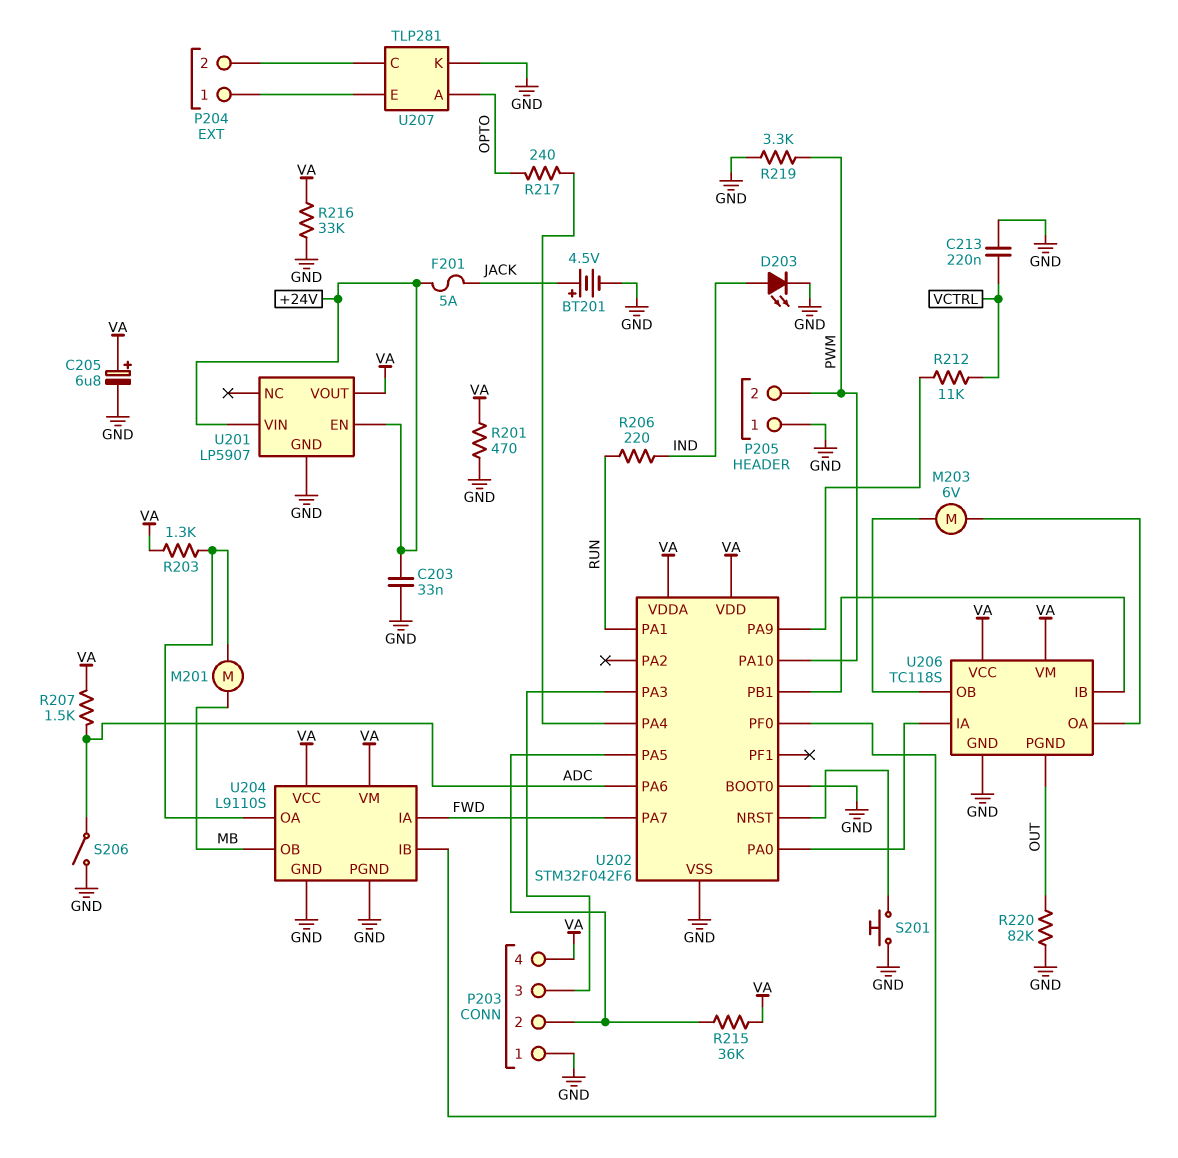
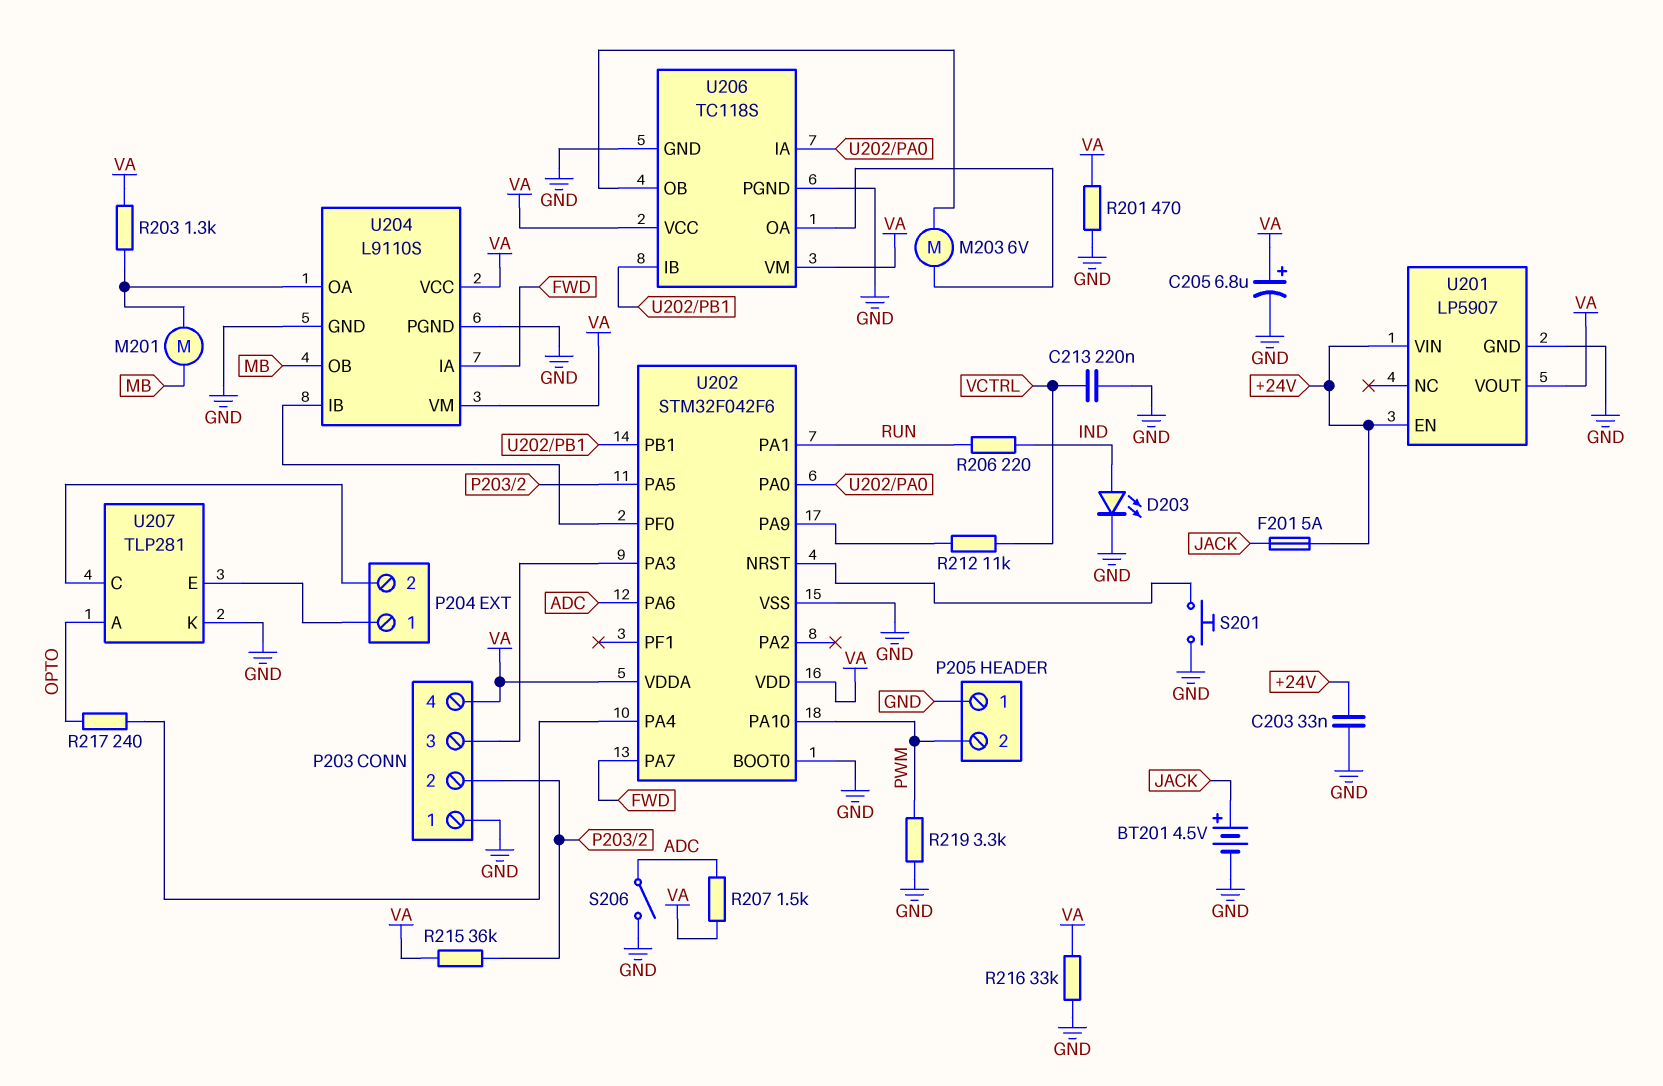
R220: 82k (GND, OUT) -> none
U206 pin PGND: OUT -> GND

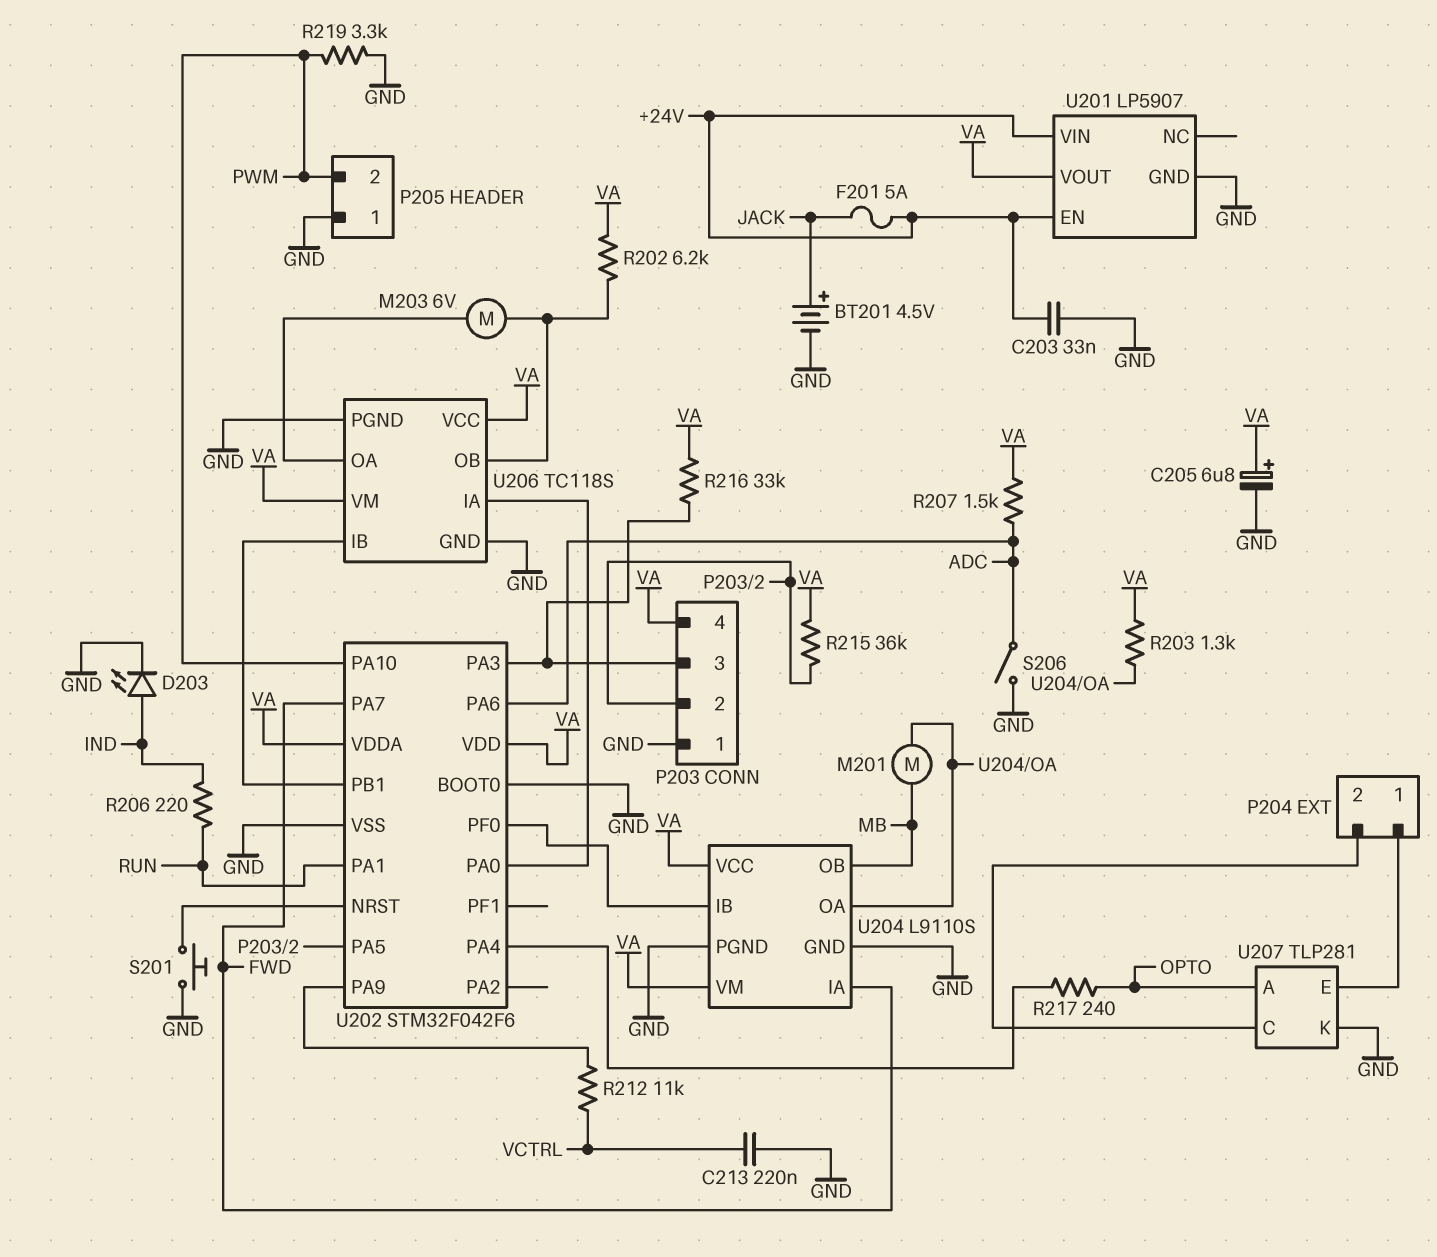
R201: 470 (GND, VA) -> none
R202: none -> 6.2k (U206/OB, VA)
R216: 33k (GND, VA) -> 33k (P203/3, VA)

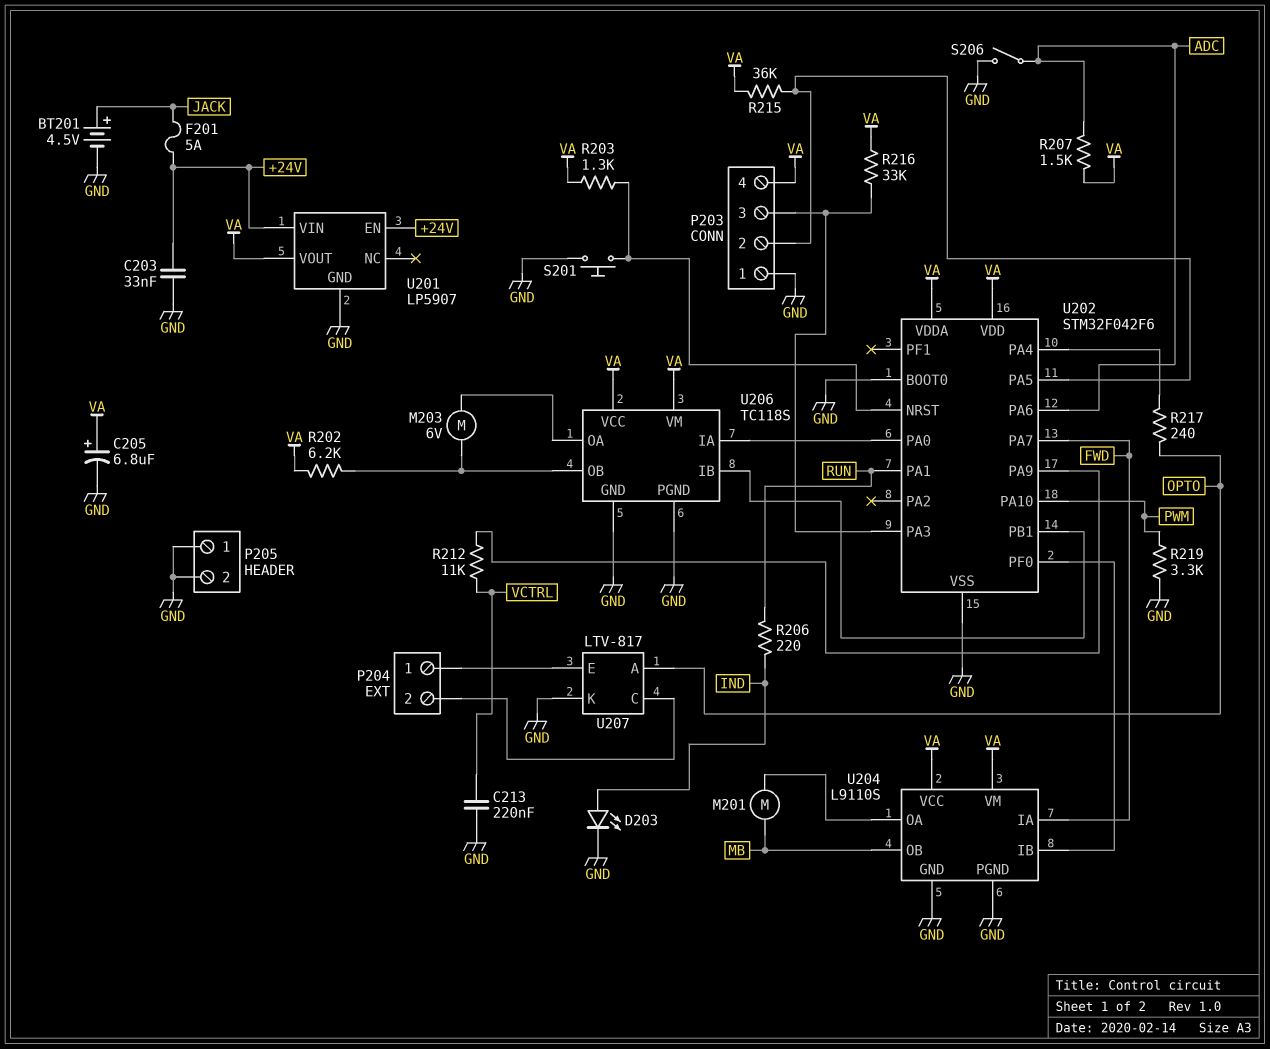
P205 pin 2: PWM -> GND
R203: 1.3k (U204/OA, VA) -> 1.3k (U202/NRST, VA)
U207: TLP281 -> LTV-817

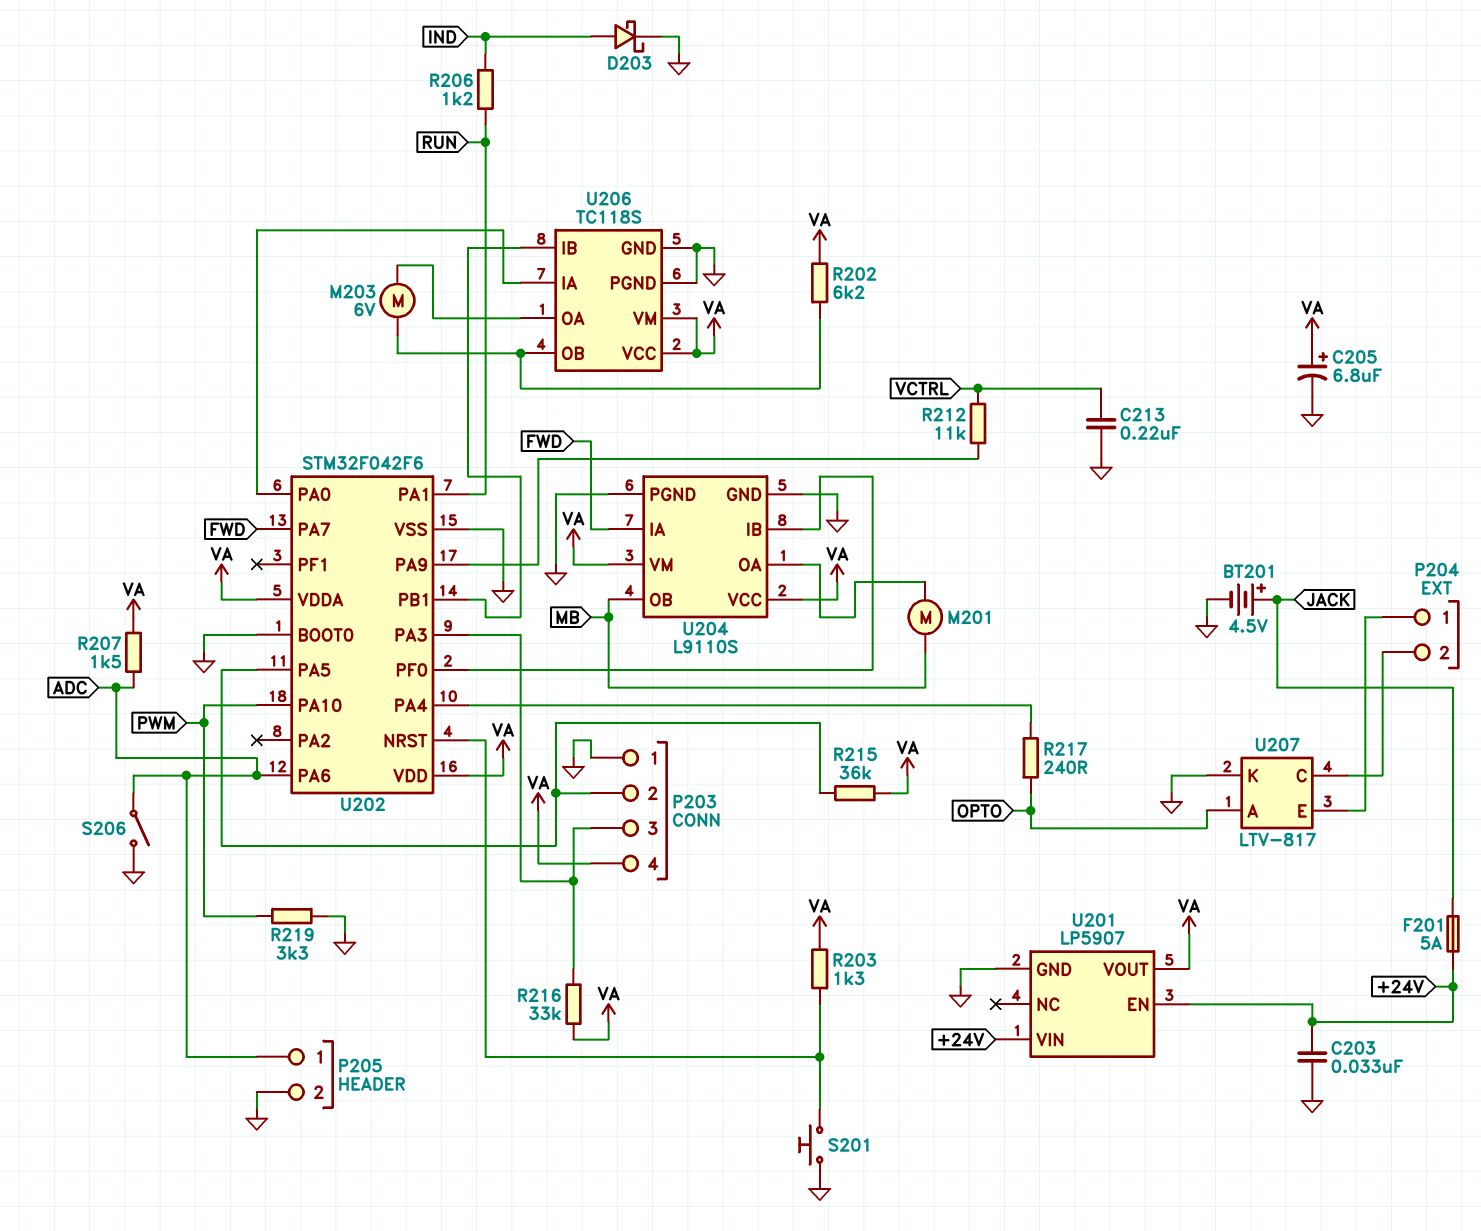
D203: LED (A IND, K GND) -> schottky (A IND, K GND)
P205 pin 1: GND -> ADC
R206: 220 (IND, RUN) -> 1.2k (IND, RUN)

